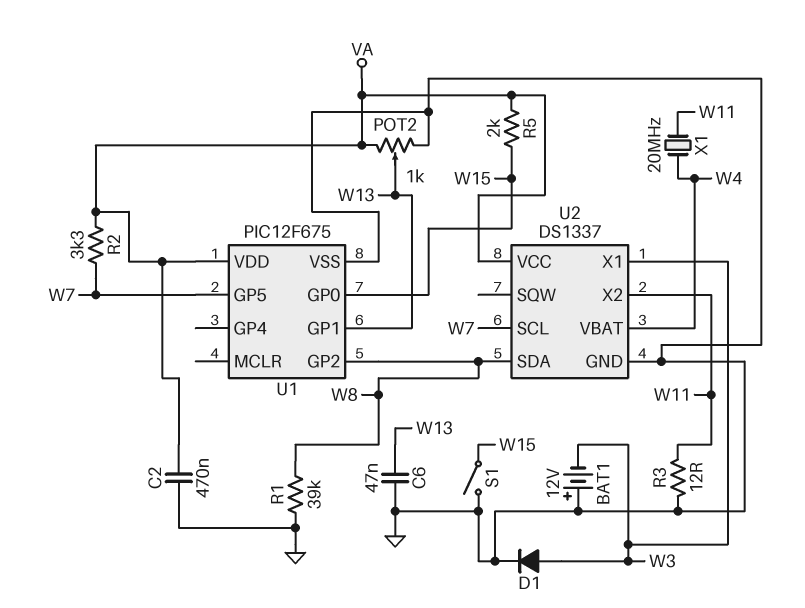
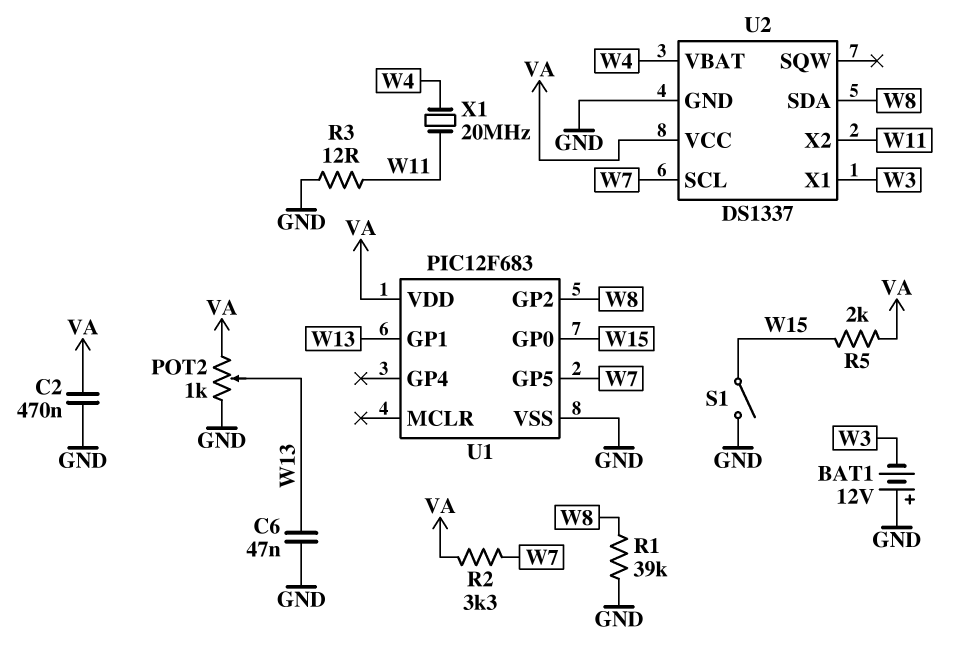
D1: diode (A W3, K GND) -> none
U1: PIC12F675 -> PIC12F683

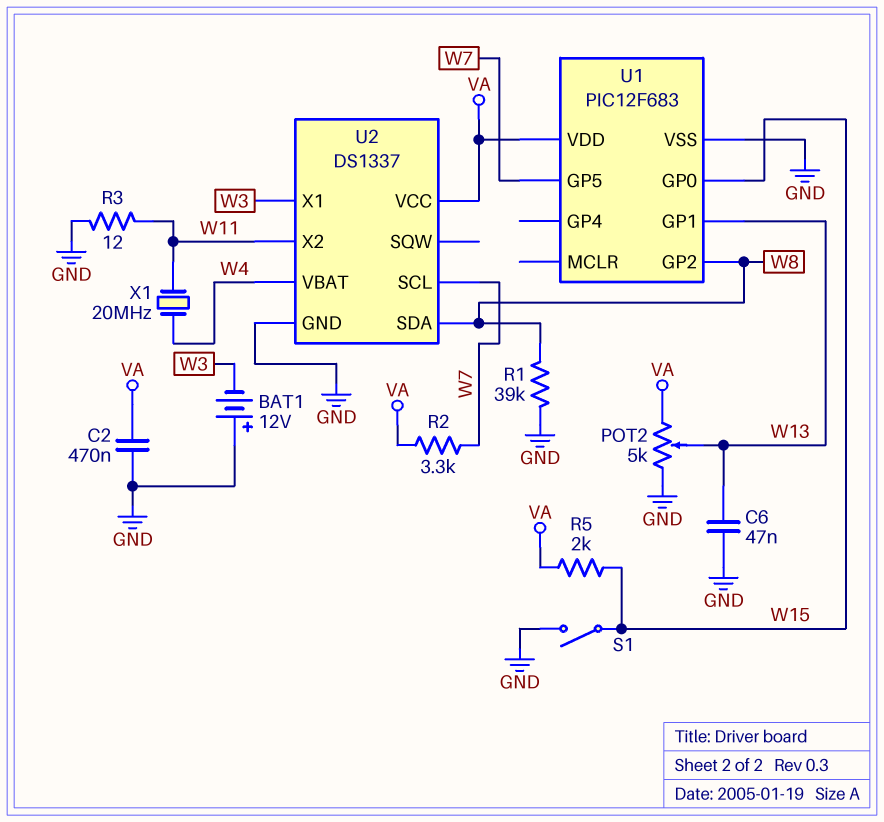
POT2: 1k (GND, VA, wiper W13) -> 5k (GND, VA, wiper W13)

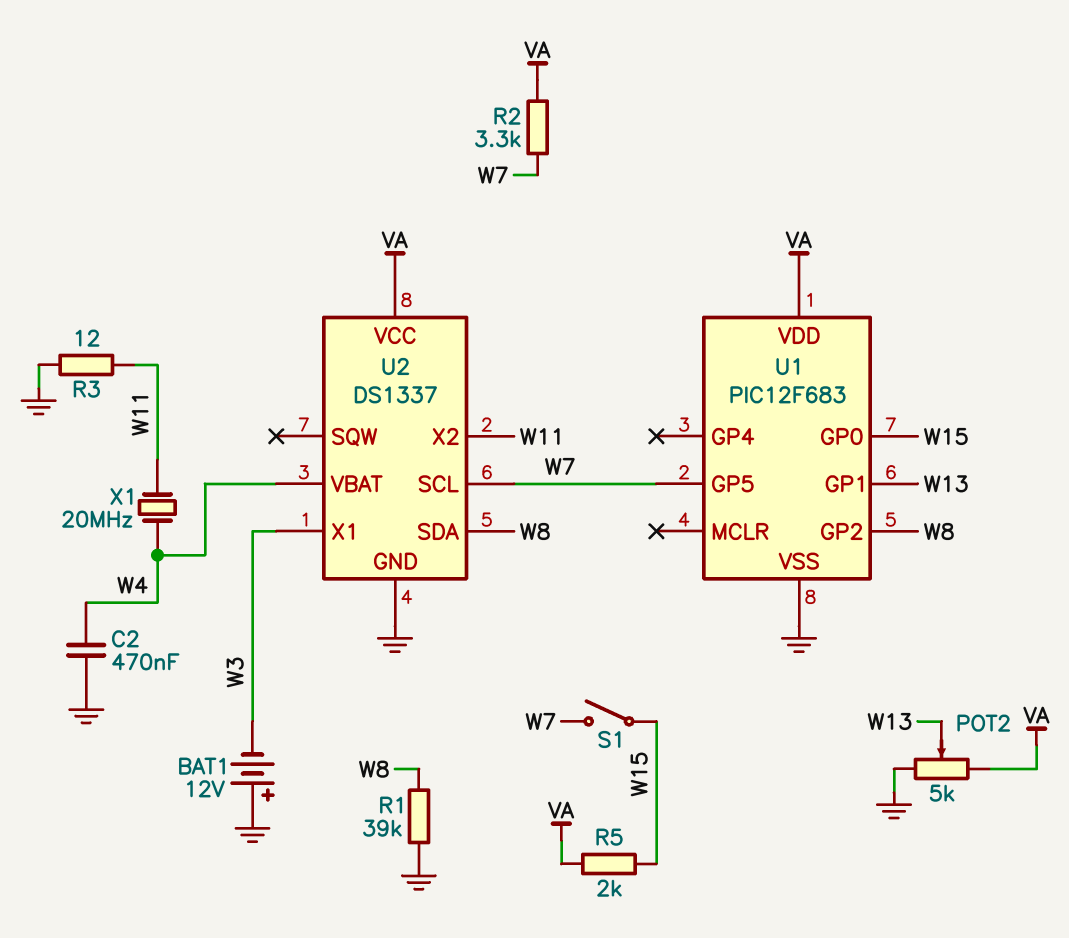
C2: 470nF (GND, VA) -> 470nF (GND, W4)
C6: 47nF (GND, W13) -> none
S1: switch (GND, W15) -> switch (W7, W15)

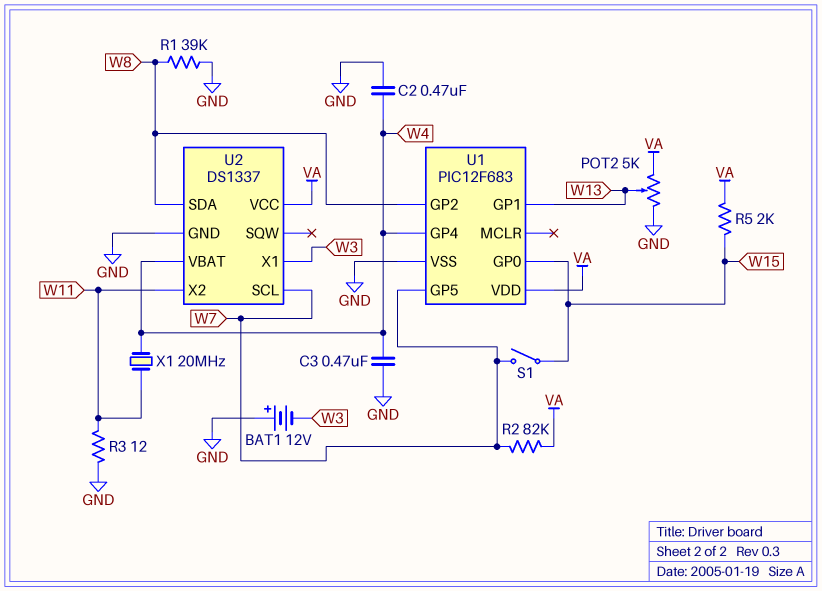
C3: none -> 470nF (GND, W4)
R2: 3.3k (VA, W7) -> 82k (VA, W7)
U1 pin GP4: none -> W4

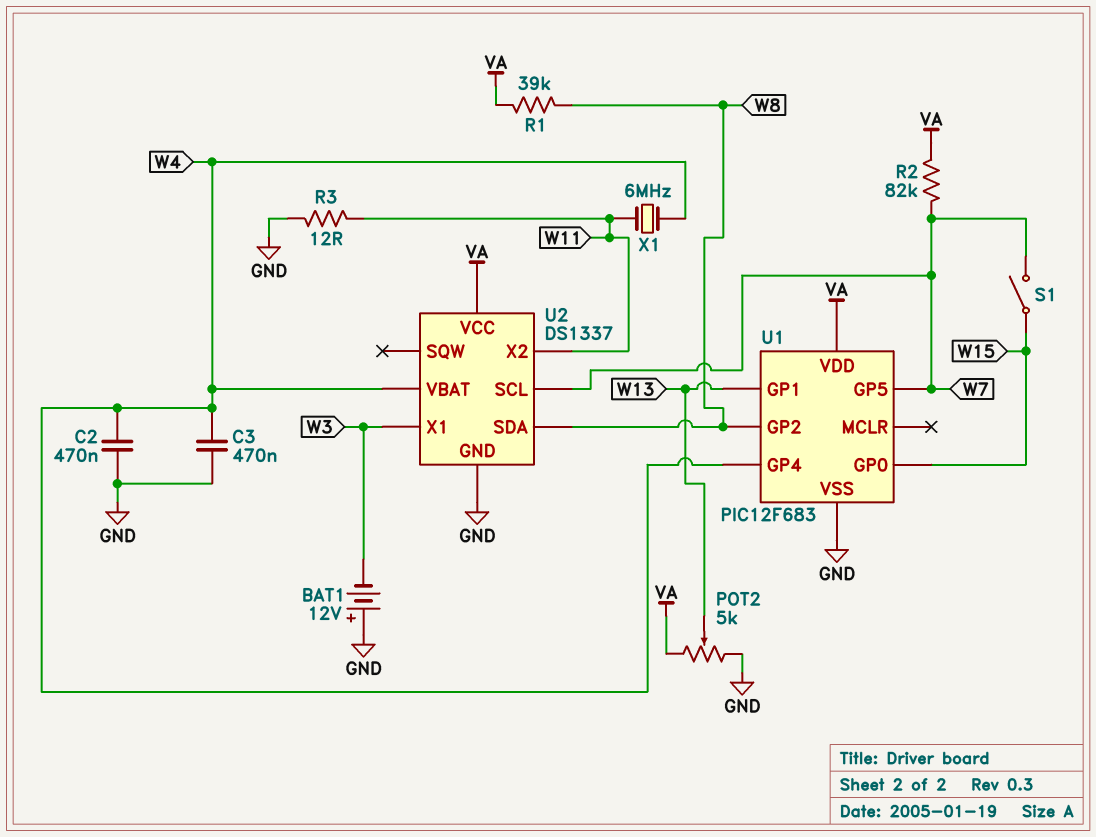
R1: 39k (GND, W8) -> 39k (VA, W8)
R5: 2k (VA, W15) -> none
X1: 20MHz (W4, W11) -> 6MHz (W4, W11)

